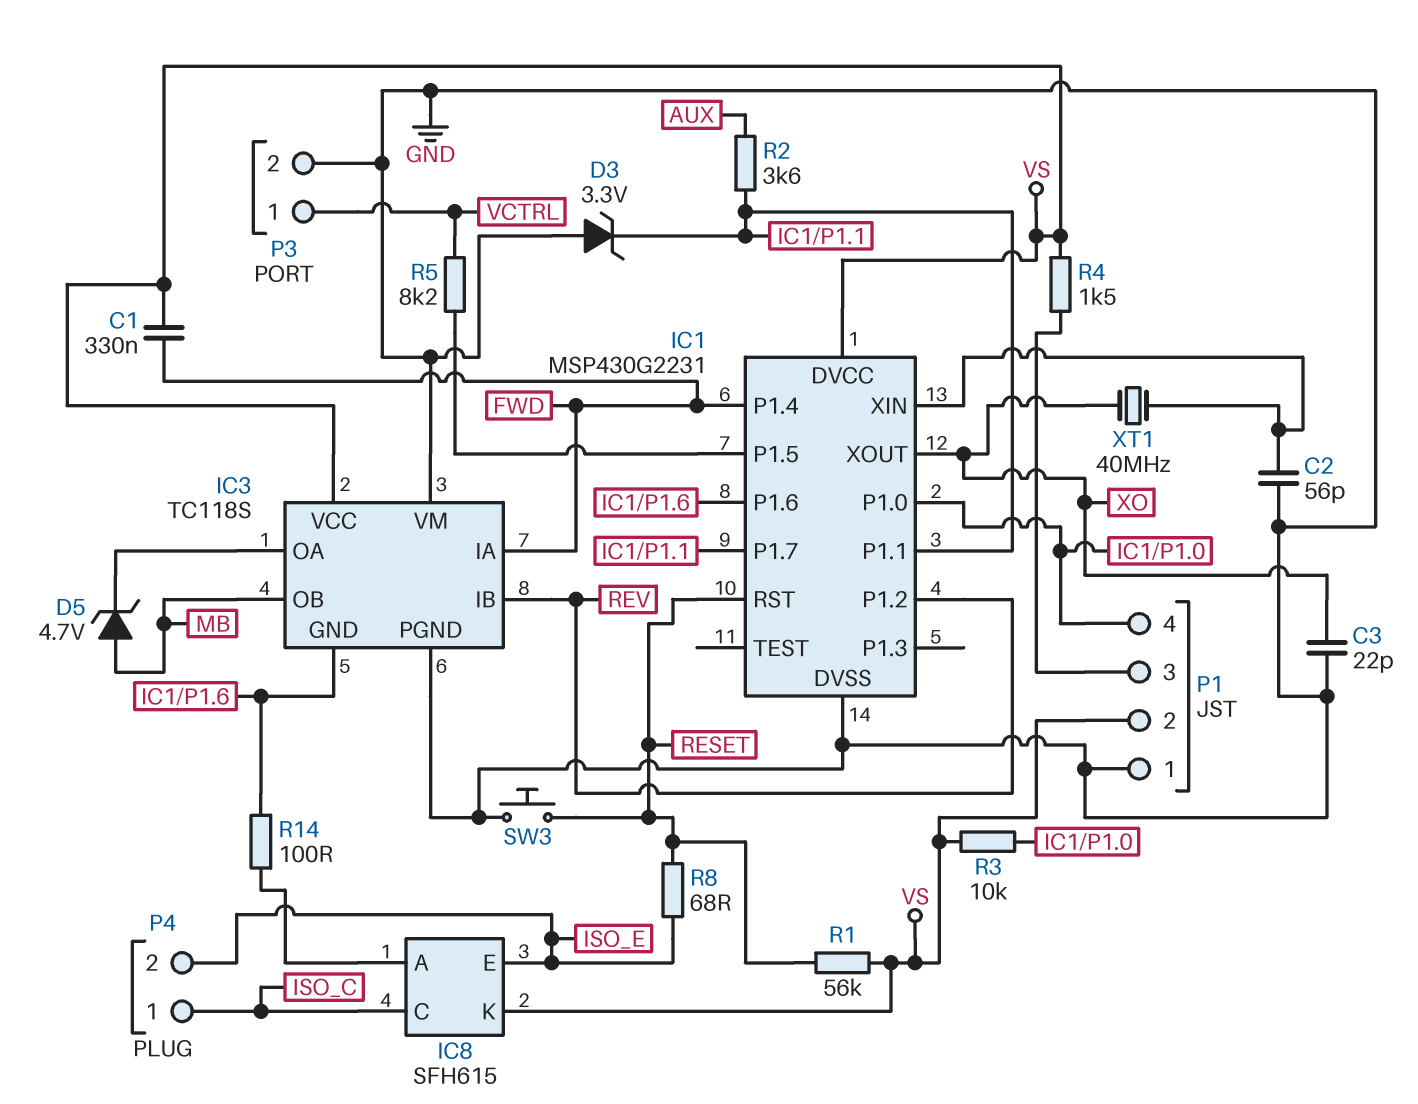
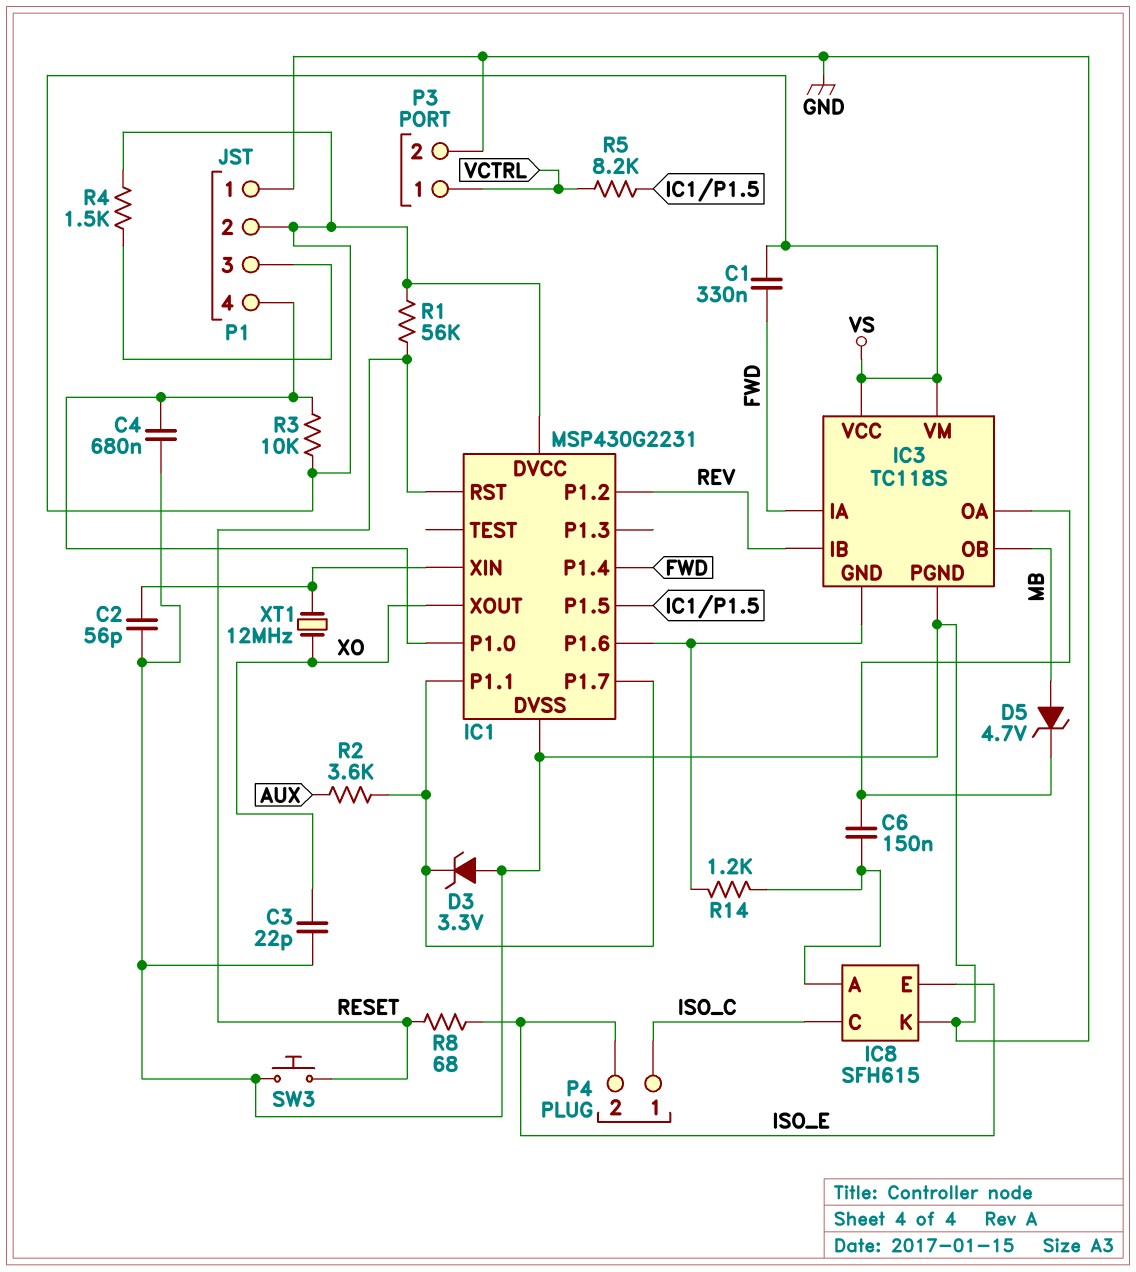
C4: none -> 680nF (GND, IC1/P1.0)
C6: none -> 150nF (IC3/OA, IC8/A)
IC3 pin VM: GND -> VS
IC8 pin K: VS -> GND
R14: 100 (IC1/P1.6, IC8/A) -> 1.2k (IC1/P1.6, IC8/A)
XT1: 40MHz (IC1/XIN, XO) -> 12MHz (IC1/XIN, XO)

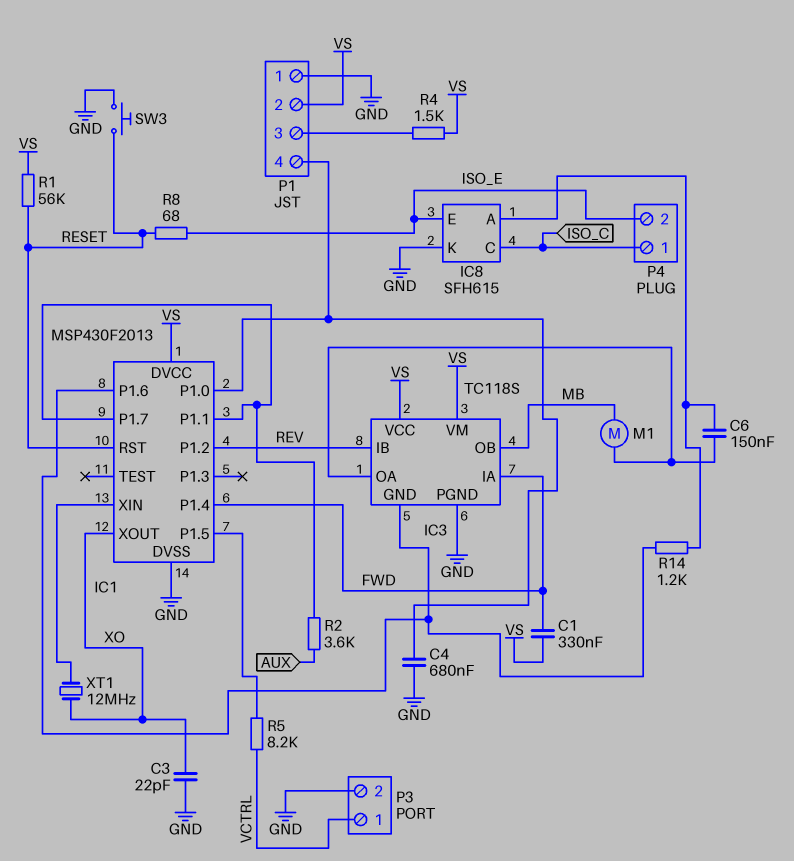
C2: 56pF (GND, IC1/XIN) -> none
D3: zener 3.3V (A GND, K IC1/P1.1) -> none
D5: zener 4.7V (A MB, K IC3/OA) -> none
IC1: MSP430G2231 -> MSP430F2013
M1: none -> motor (IC3/OA, MB)
R3: 10k (IC1/P1.0, VS) -> none

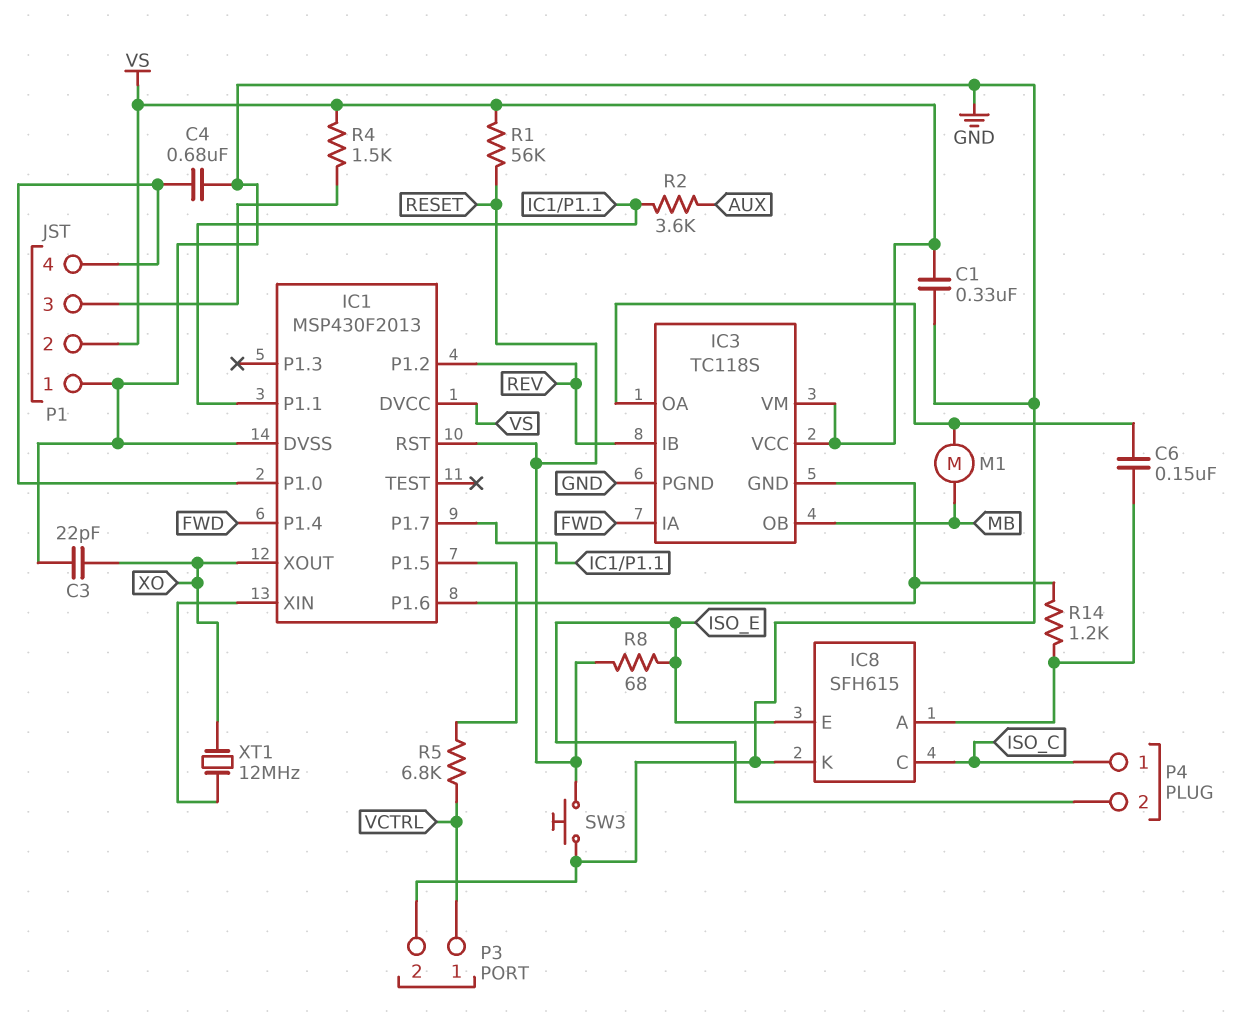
C1: 330nF (FWD, VS) -> 330nF (GND, VS)
R5: 8.2k (IC1/P1.5, VCTRL) -> 6.8k (IC1/P1.5, VCTRL)

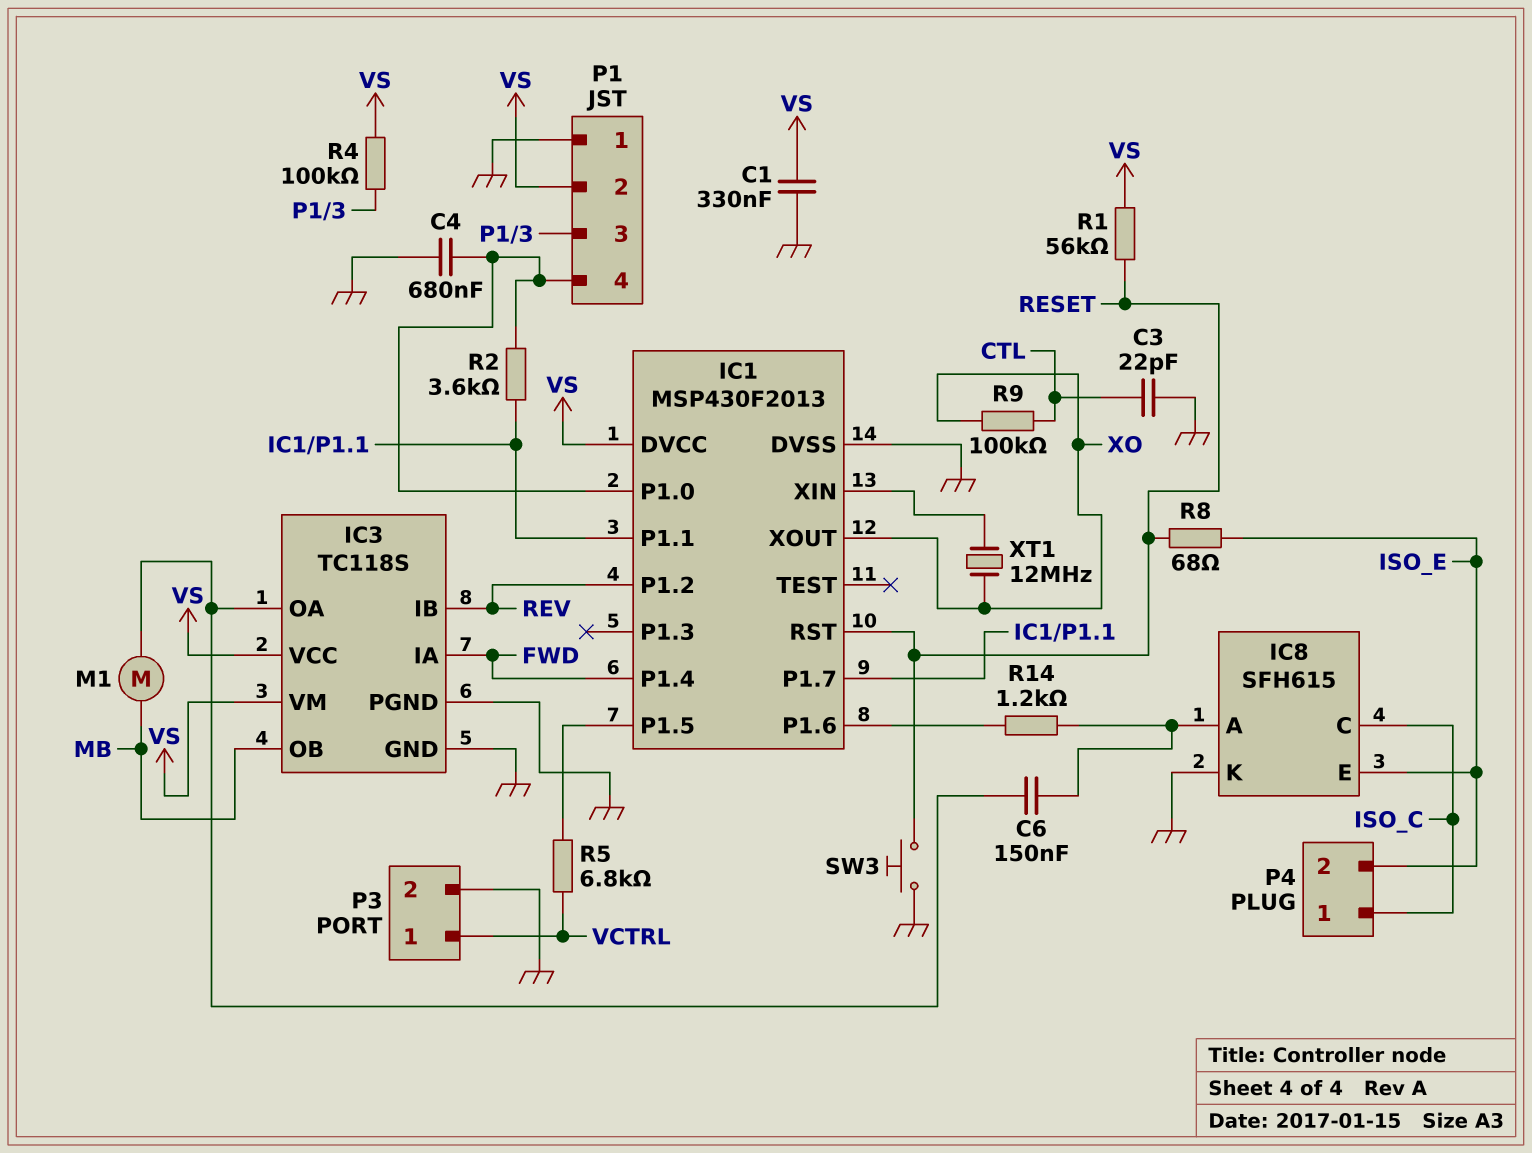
C3: 22pF (GND, XO) -> 22pF (CTL, GND)
IC3 pin GND: IC1/P1.6 -> GND
R2: 3.6k (AUX, IC1/P1.1) -> 3.6k (IC1/P1.0, IC1/P1.1)
R4: 1.5k (P1/3, VS) -> 100k (P1/3, VS)
R9: none -> 100k (CTL, XO)

